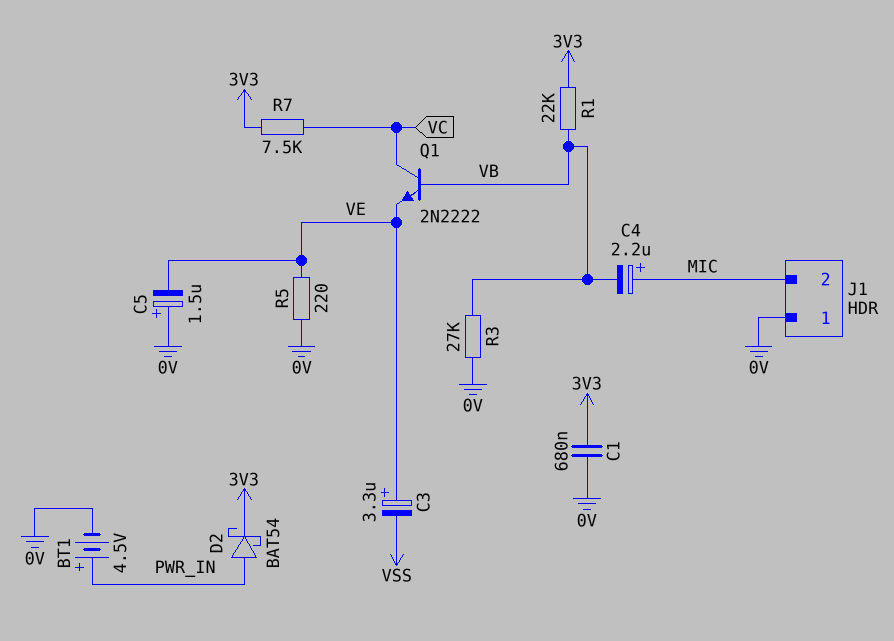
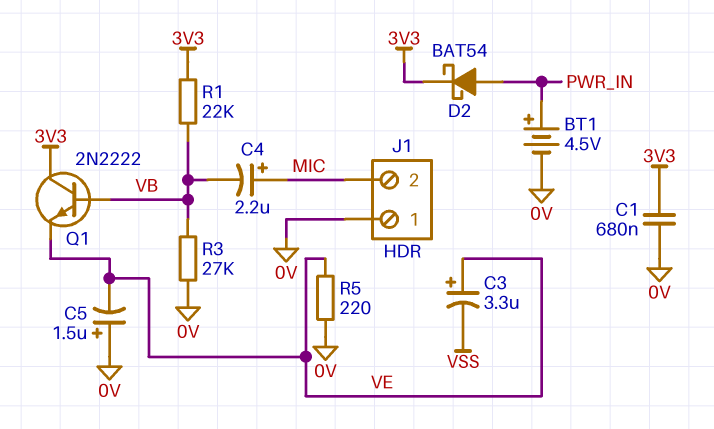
Q1: NPN 2N2222 (B VB, C VC, E VE) -> NPN 2N2222 (B VB, C 3V3, E VE)
R7: 7.5k (3V3, VC) -> none

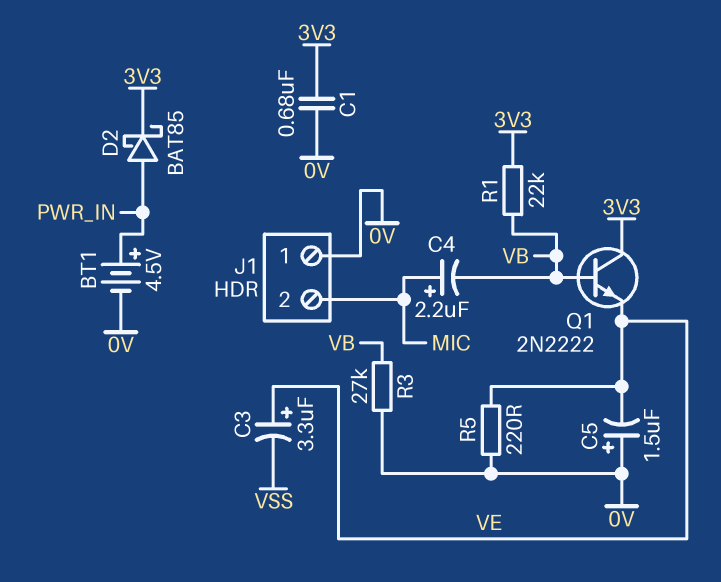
D2: schottky BAT54 (A PWR_IN, K 3V3) -> schottky BAT85 (A PWR_IN, K 3V3)

